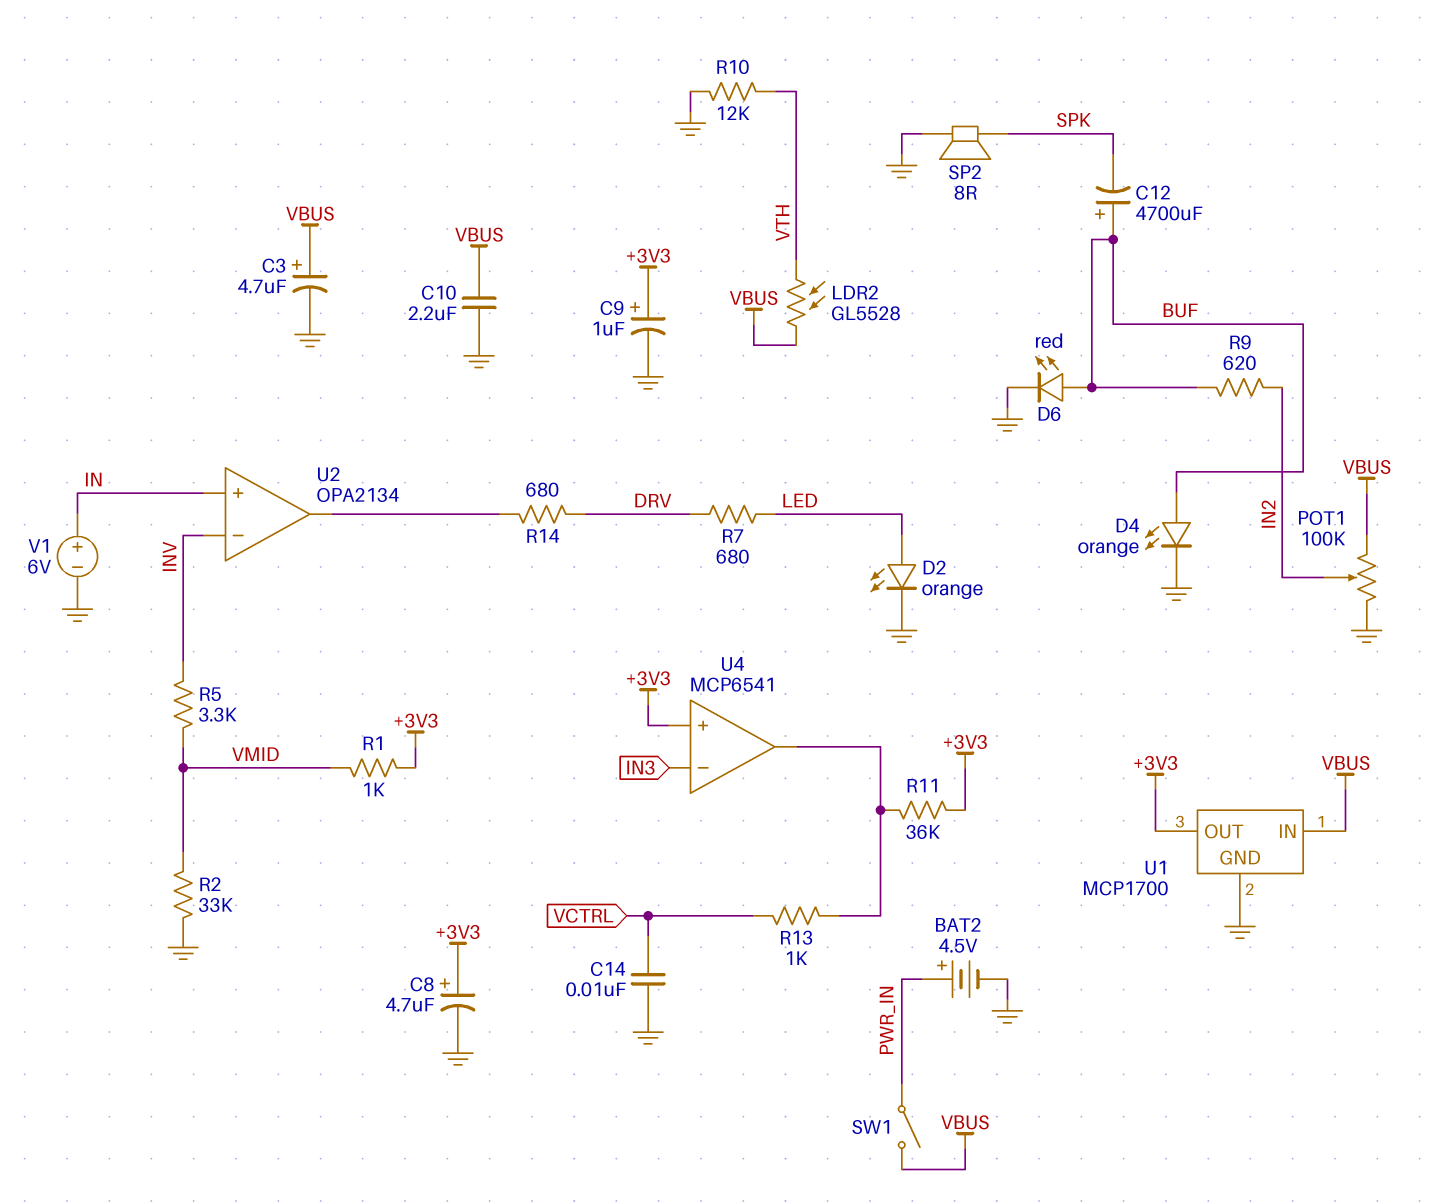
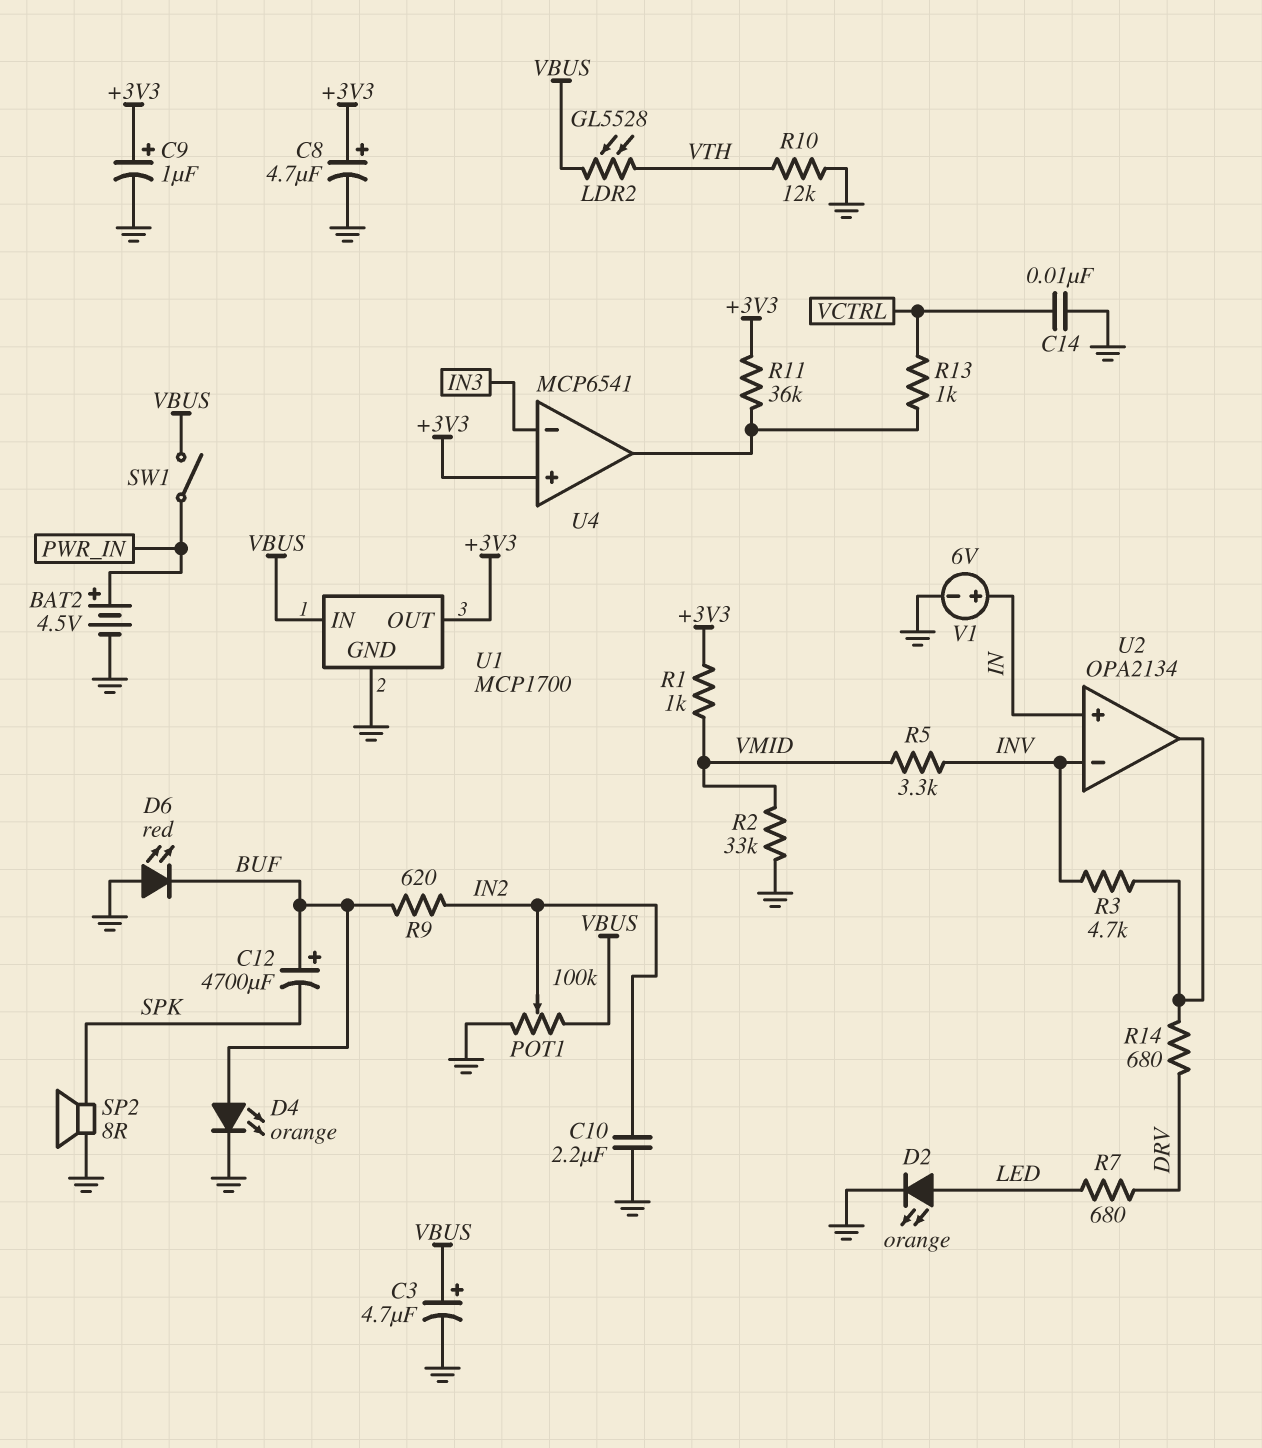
C10: 2.2uF (GND, VBUS) -> 2.2uF (GND, IN2)
D6: LED red (A BUF, K GND) -> LED red (A GND, K BUF)
R3: none -> 4.7k (INV, U2/out)

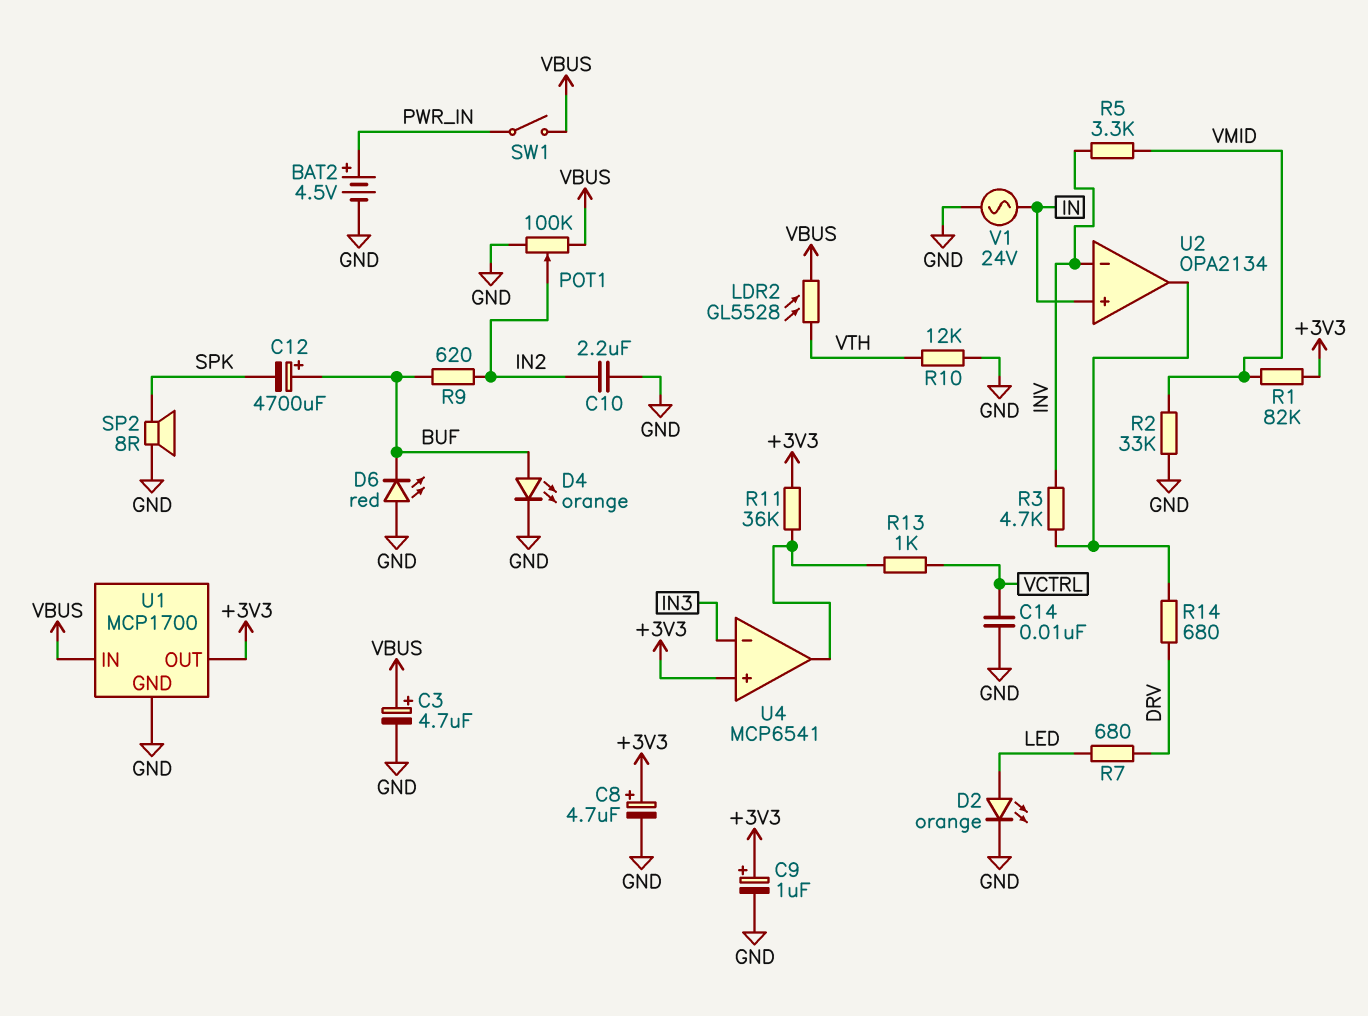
R1: 1k (+3V3, VMID) -> 82k (+3V3, VMID)
V1: 6V (plus IN, minus GND) -> AC 24V (GND, IN)

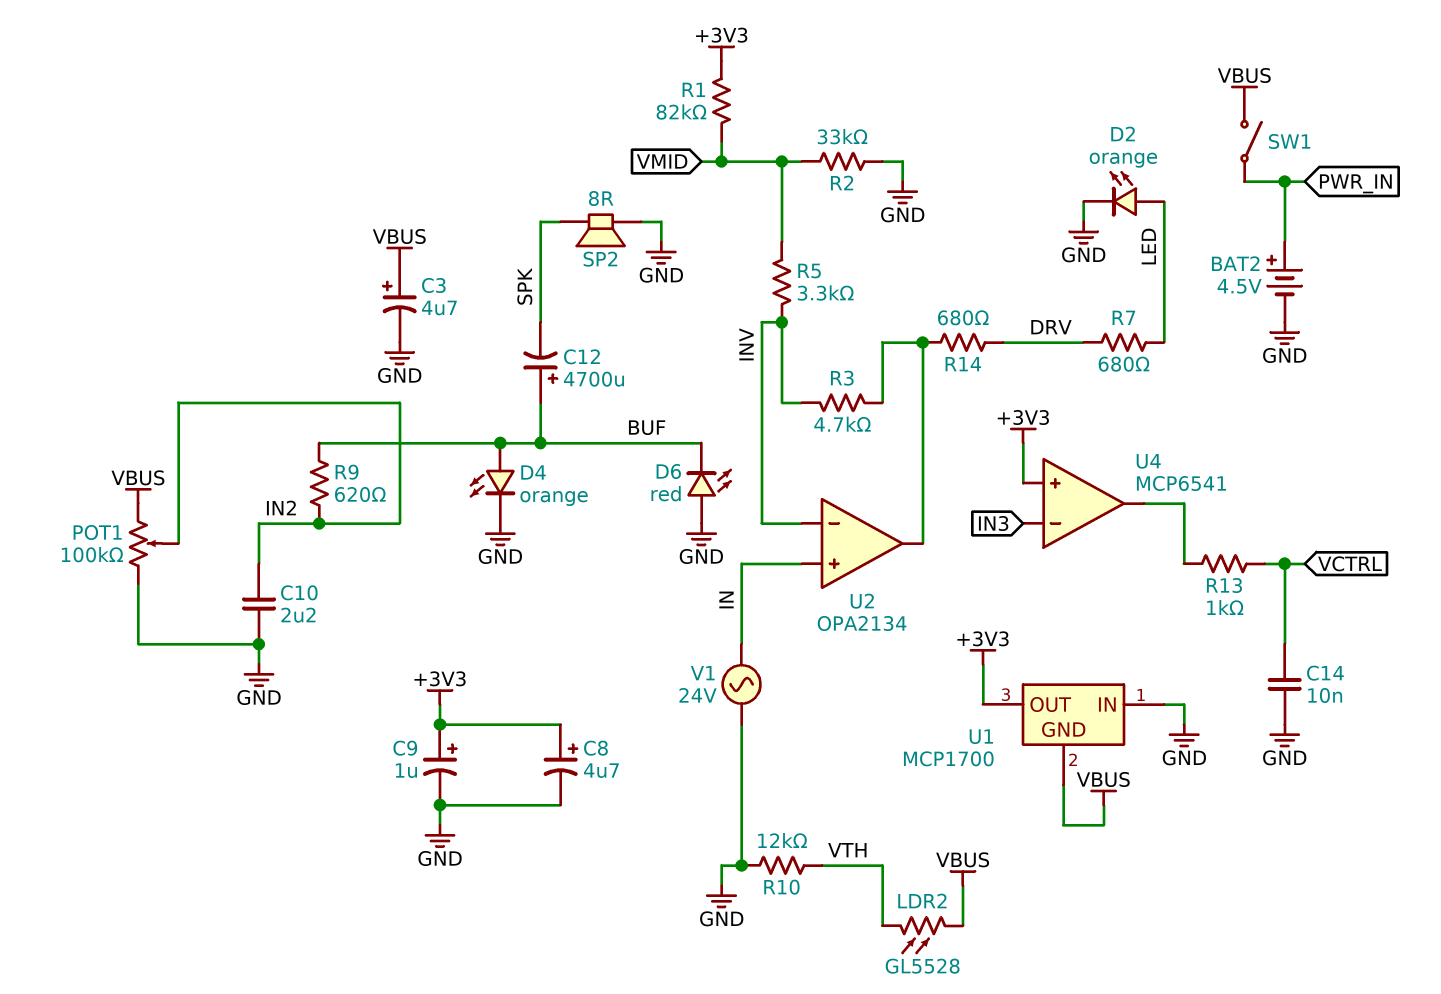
R11: 36k (+3V3, U4/out) -> none
U1 pin GND: GND -> VBUS
U1 pin IN: VBUS -> GND

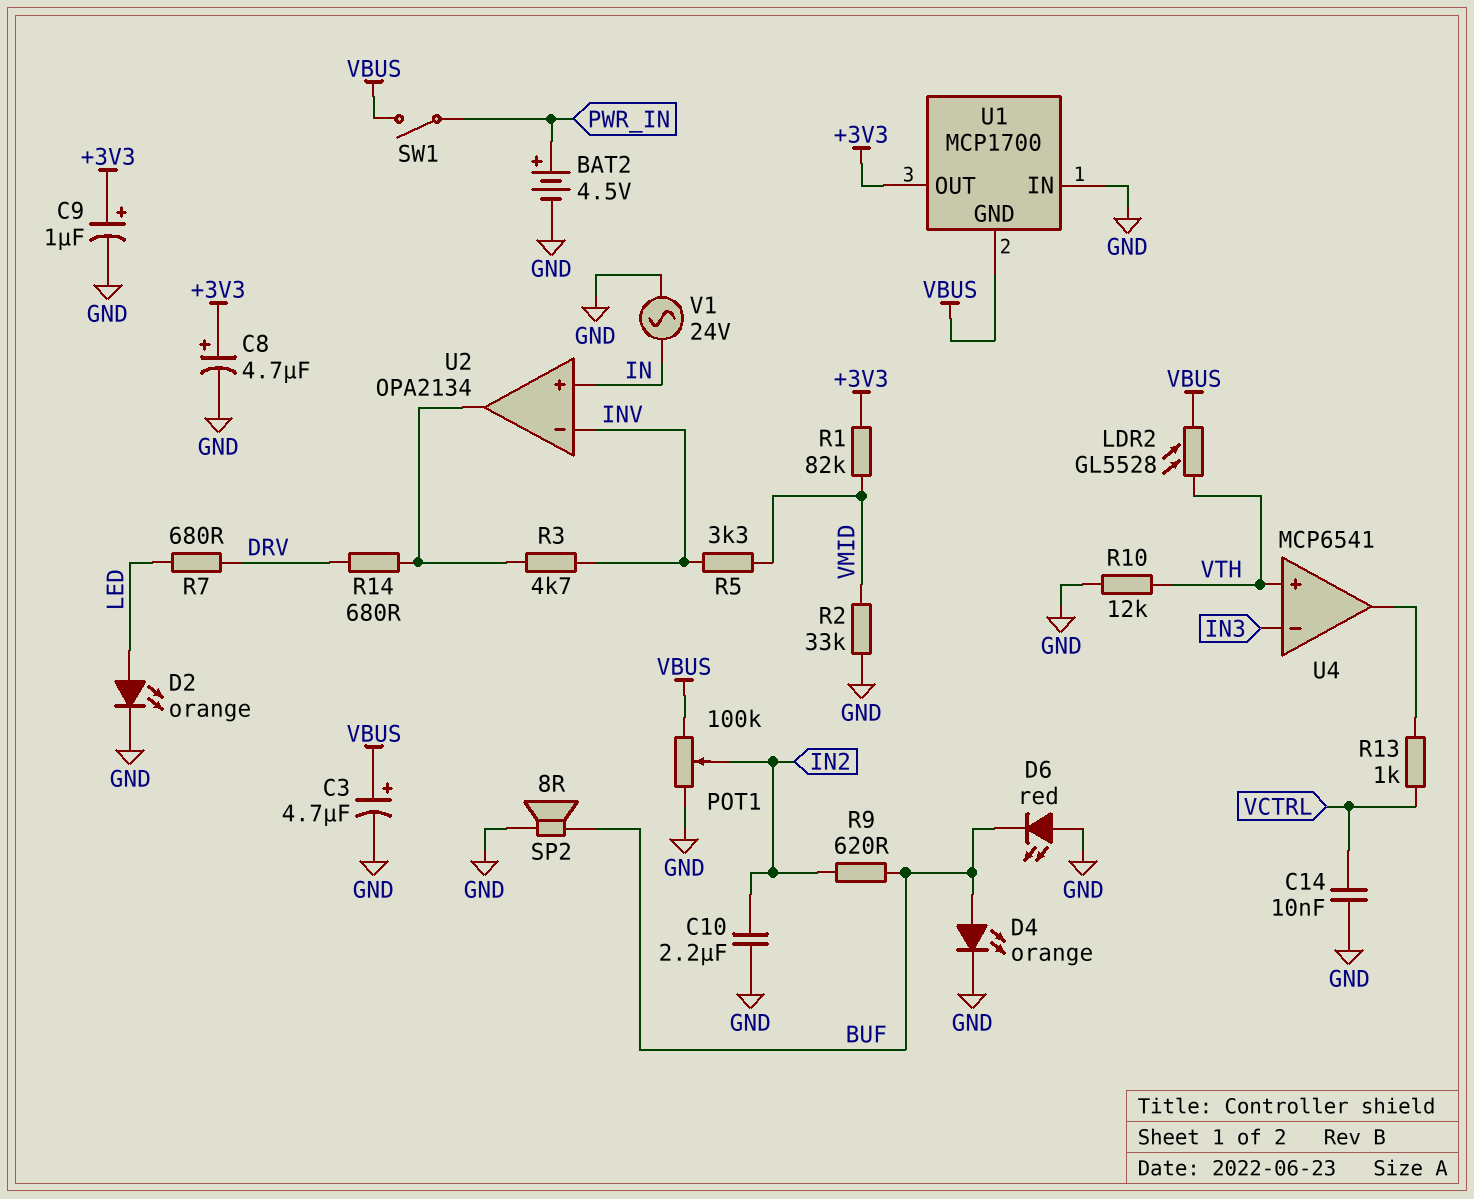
C12: 4700uF (plus BUF, minus SPK) -> none
SP2: speaker 8R (GND, SPK) -> speaker 8R (BUF, GND)
U4 pin in+: +3V3 -> VTH

